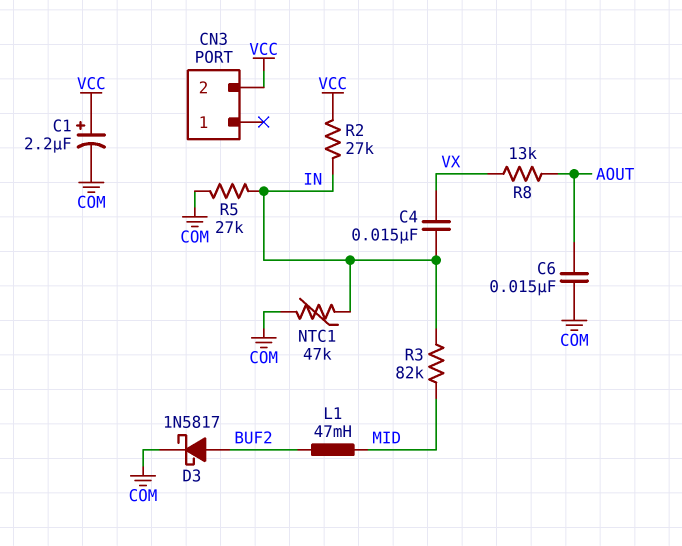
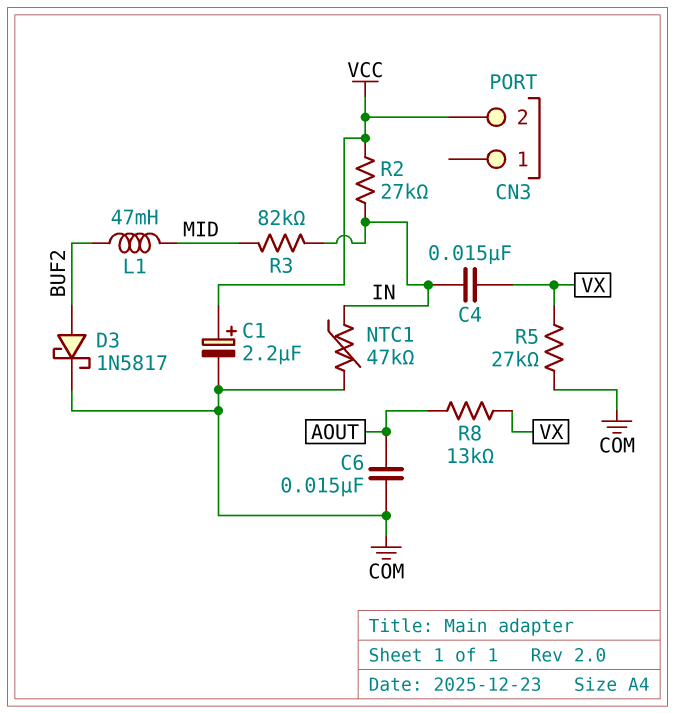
R5: 27k (COM, IN) -> 27k (COM, VX)

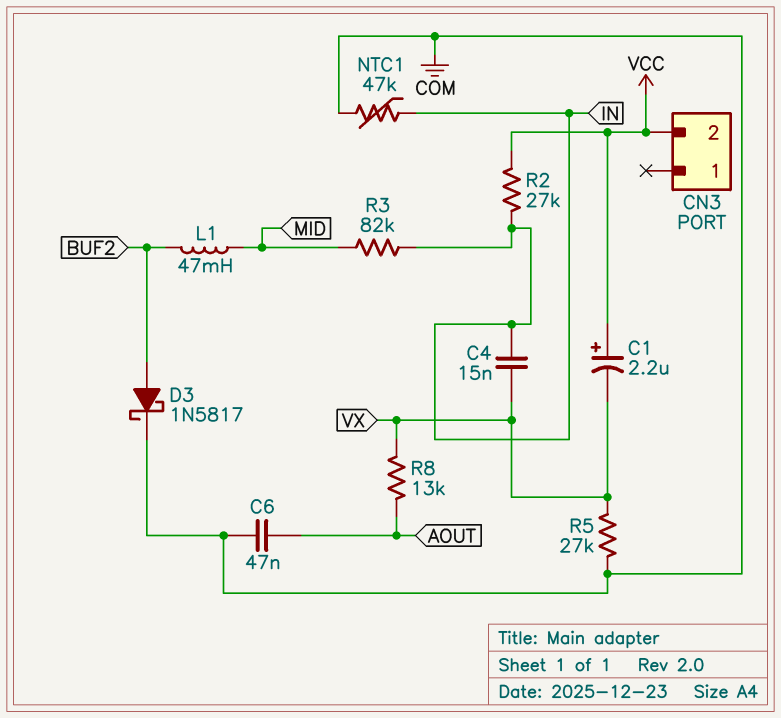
C1: 2.2uF (plus VCC, minus COM) -> 2.2uF (plus VCC, minus VX)
C6: 15nF (AOUT, COM) -> 47nF (AOUT, COM)

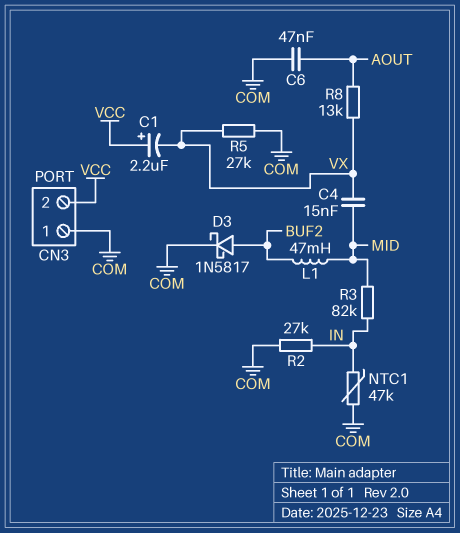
C4: 15nF (IN, VX) -> 15nF (MID, VX)
CN3 pin 1: none -> COM
R2: 27k (IN, VCC) -> 27k (COM, IN)

